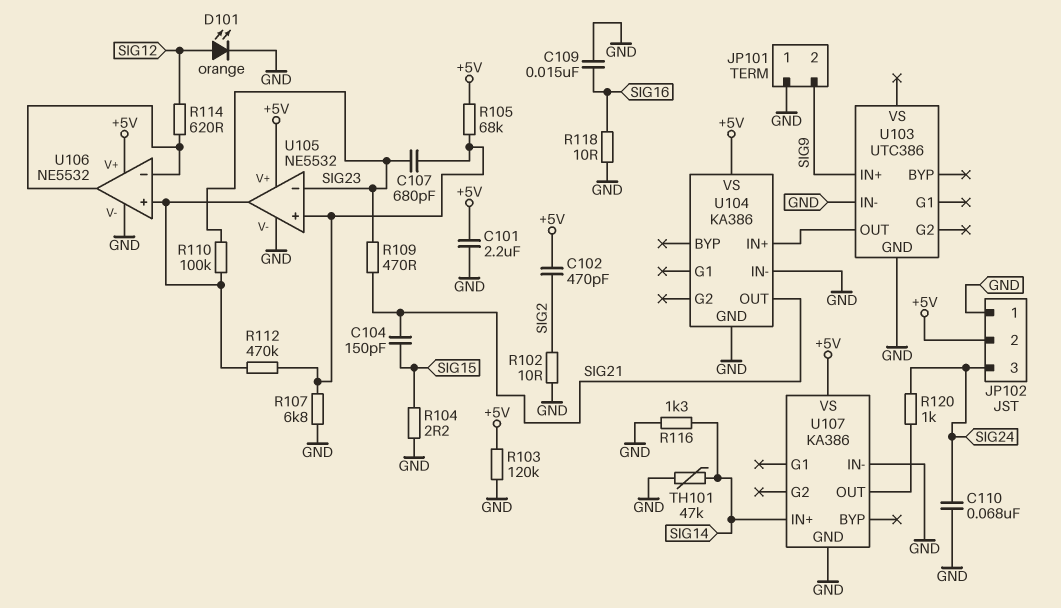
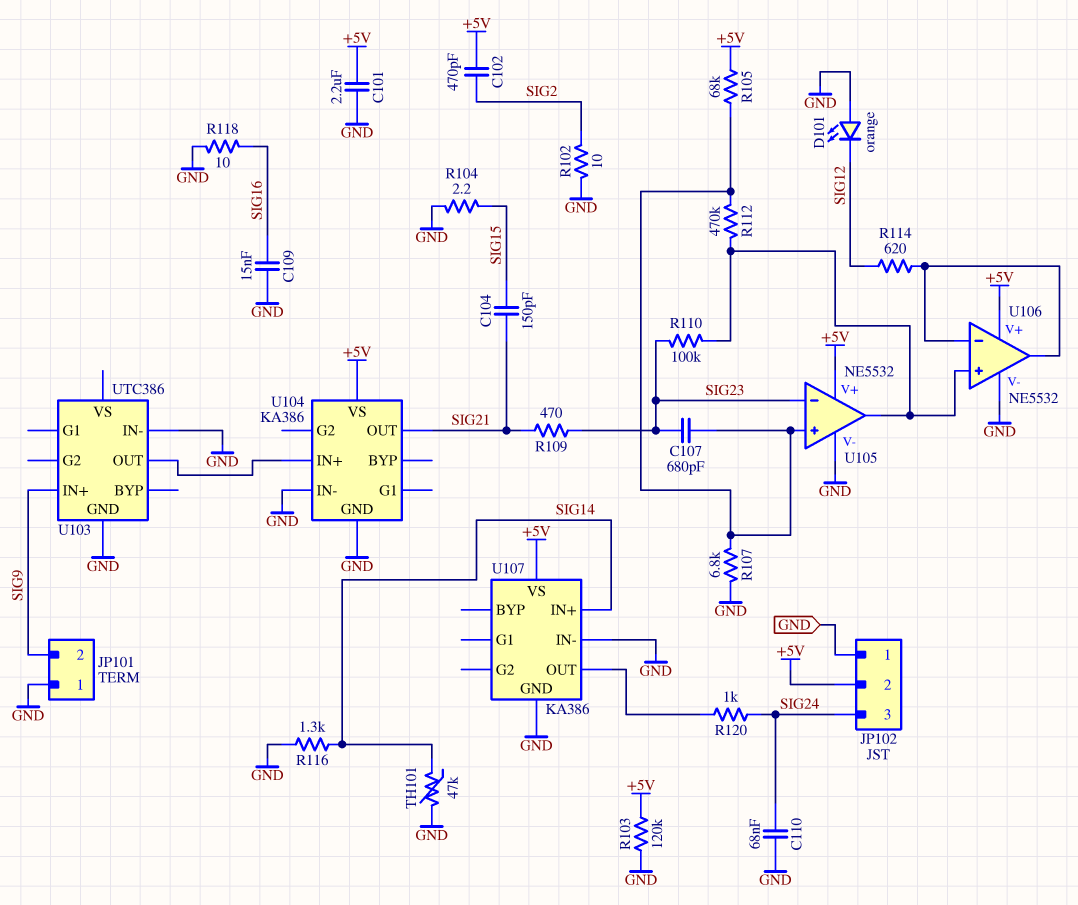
D101: LED orange (A SIG12, K GND) -> LED orange (A GND, K SIG12)

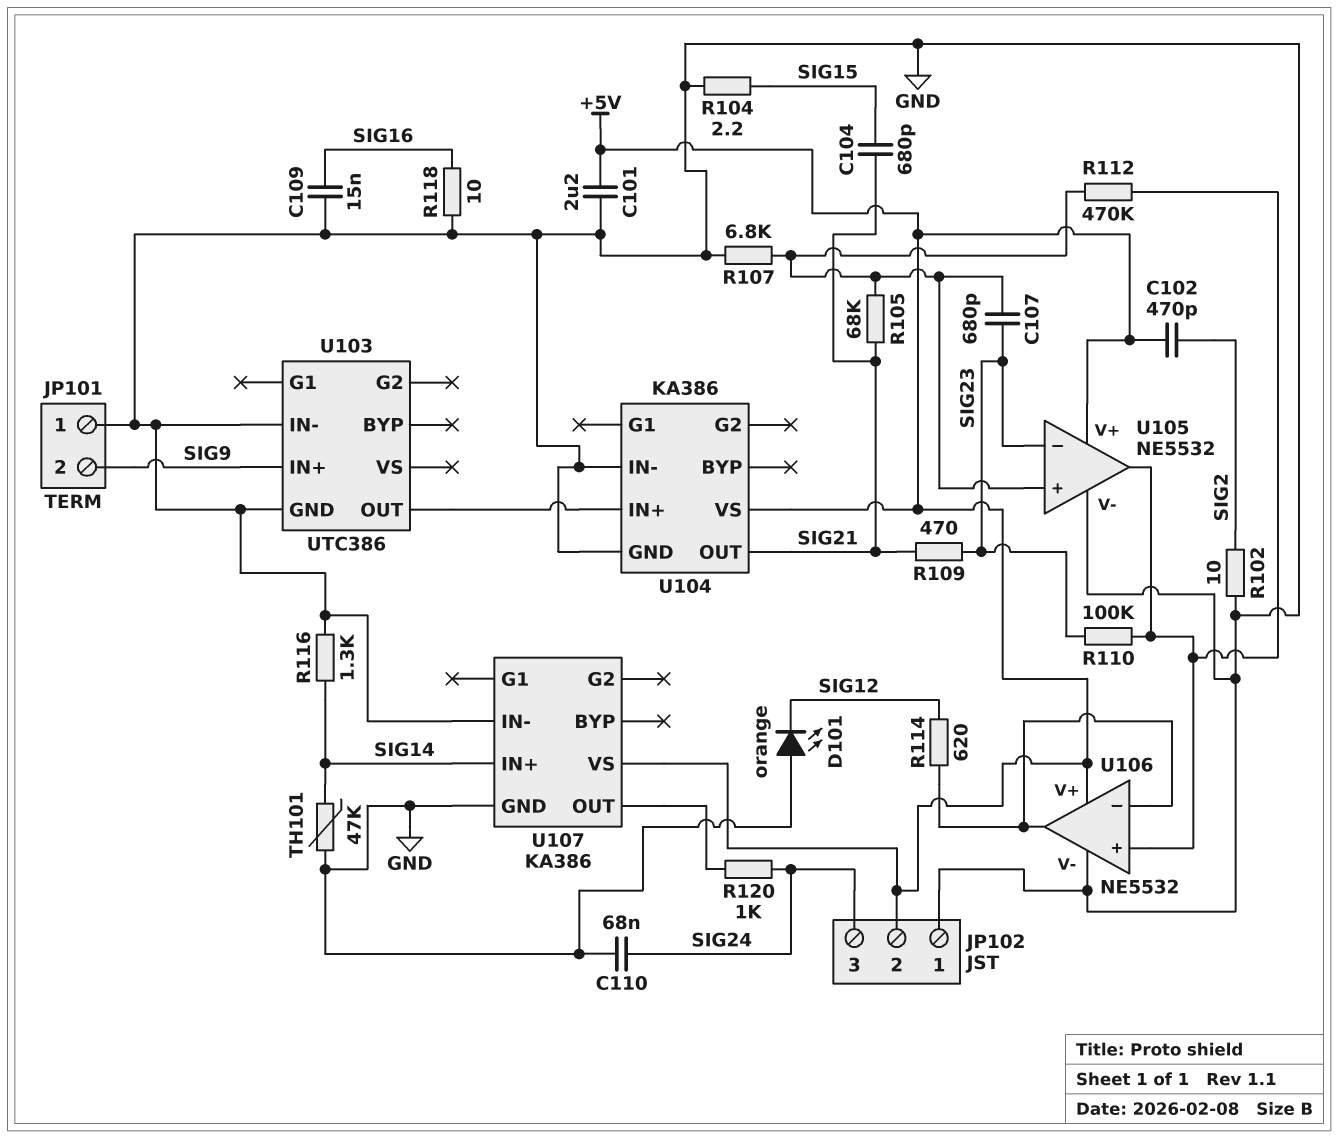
C104: 150pF (SIG15, SIG21) -> 680pF (SIG15, SIG21)
R103: 120k (+5V, GND) -> none
R105: 68k (+5V, U105/in+) -> 68k (SIG21, U105/in+)

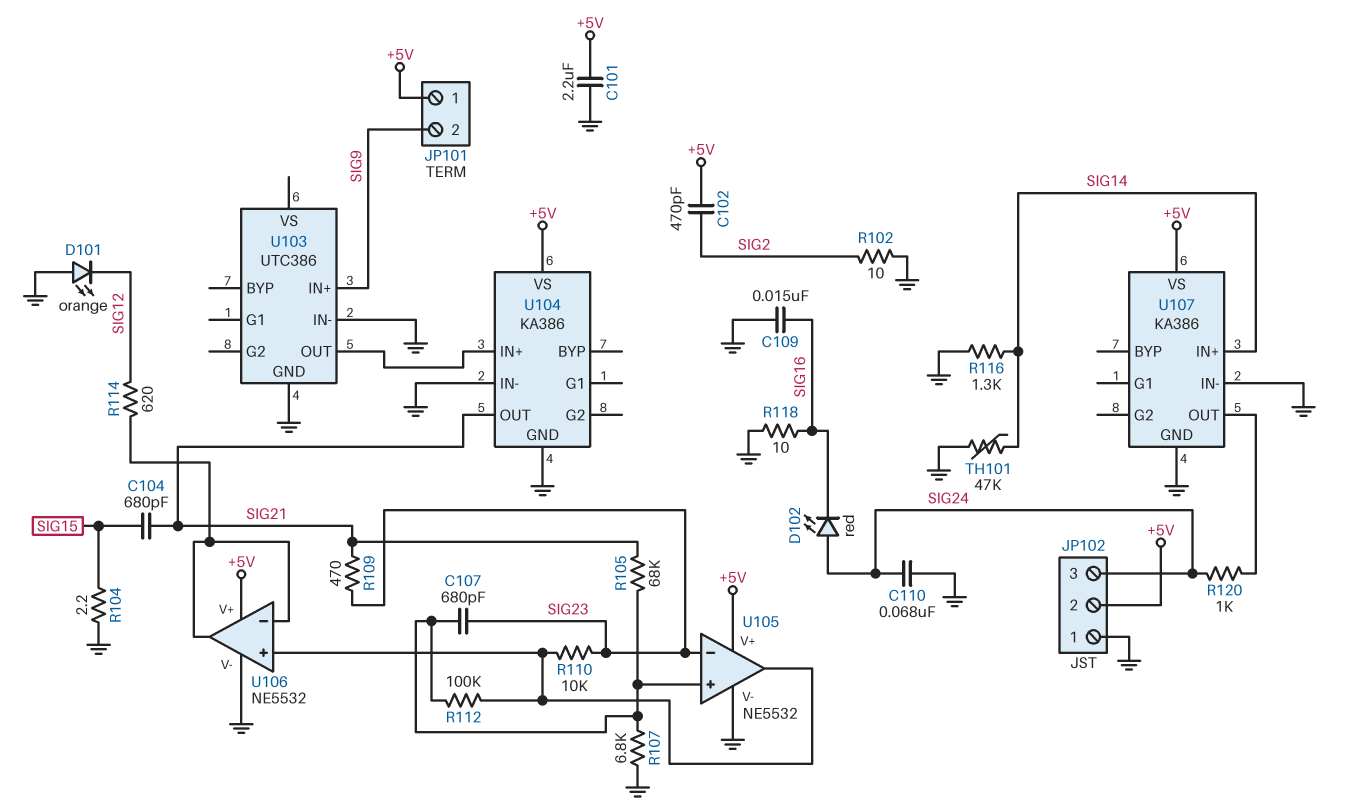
D102: none -> LED red (A SIG24, K SIG16)
JP101 pin 1: GND -> +5V
R110: 100k (SIG23, U105/out) -> 10k (SIG23, U105/out)
R112: 470k (U105/in+, U105/out) -> 100k (U105/in+, U105/out)

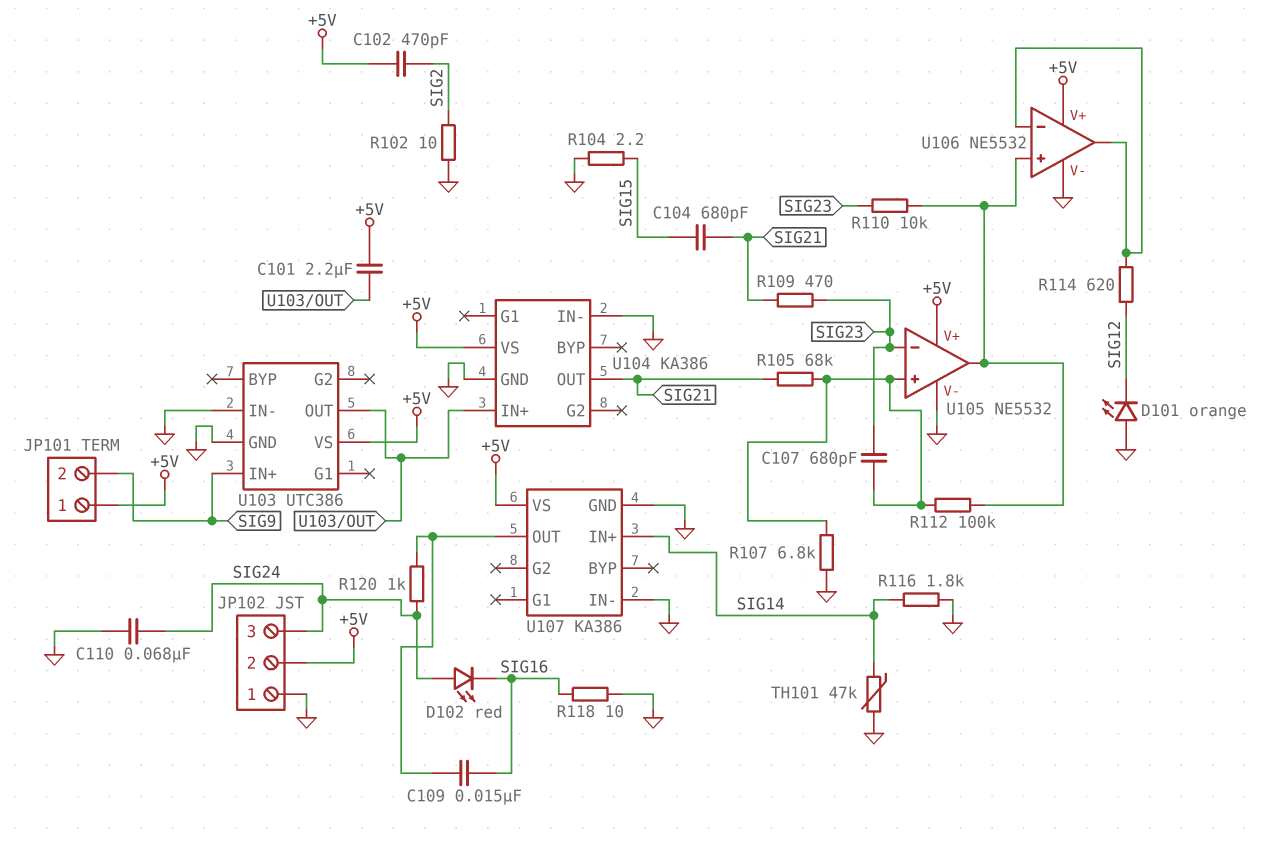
C101: 2.2uF (+5V, GND) -> 2.2uF (+5V, U103/OUT)
C109: 15nF (GND, SIG16) -> 15nF (SIG16, U107/OUT)
R116: 1.3k (GND, SIG14) -> 1.8k (GND, SIG14)
U103 pin VS: none -> +5V

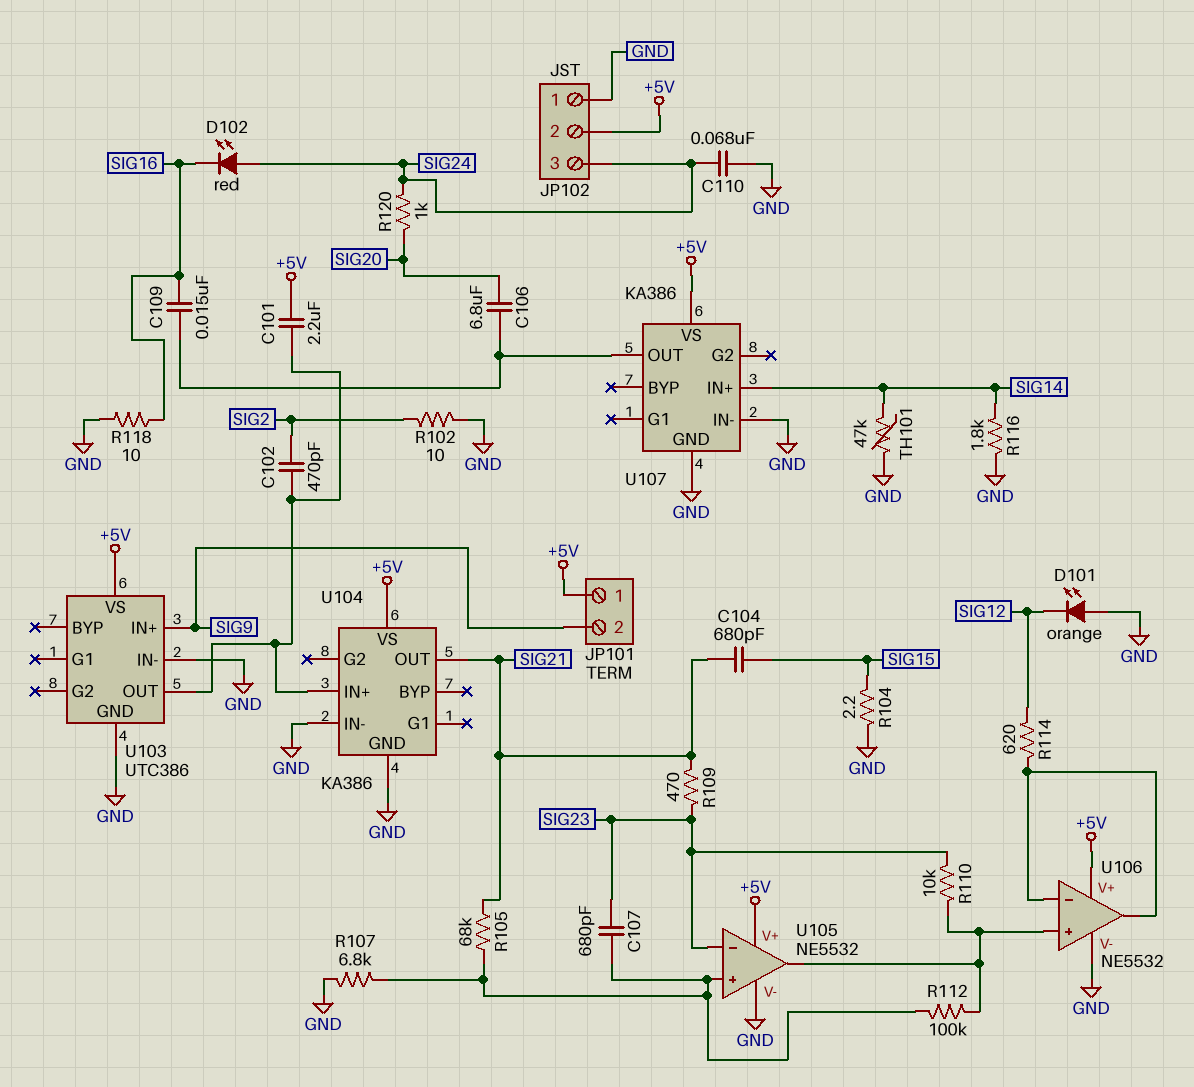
C102: 470pF (+5V, SIG2) -> 470pF (SIG2, U103/OUT)
C106: none -> 6.8uF (SIG20, U107/OUT)
R120: 1k (SIG24, U107/OUT) -> 1k (SIG20, SIG24)

